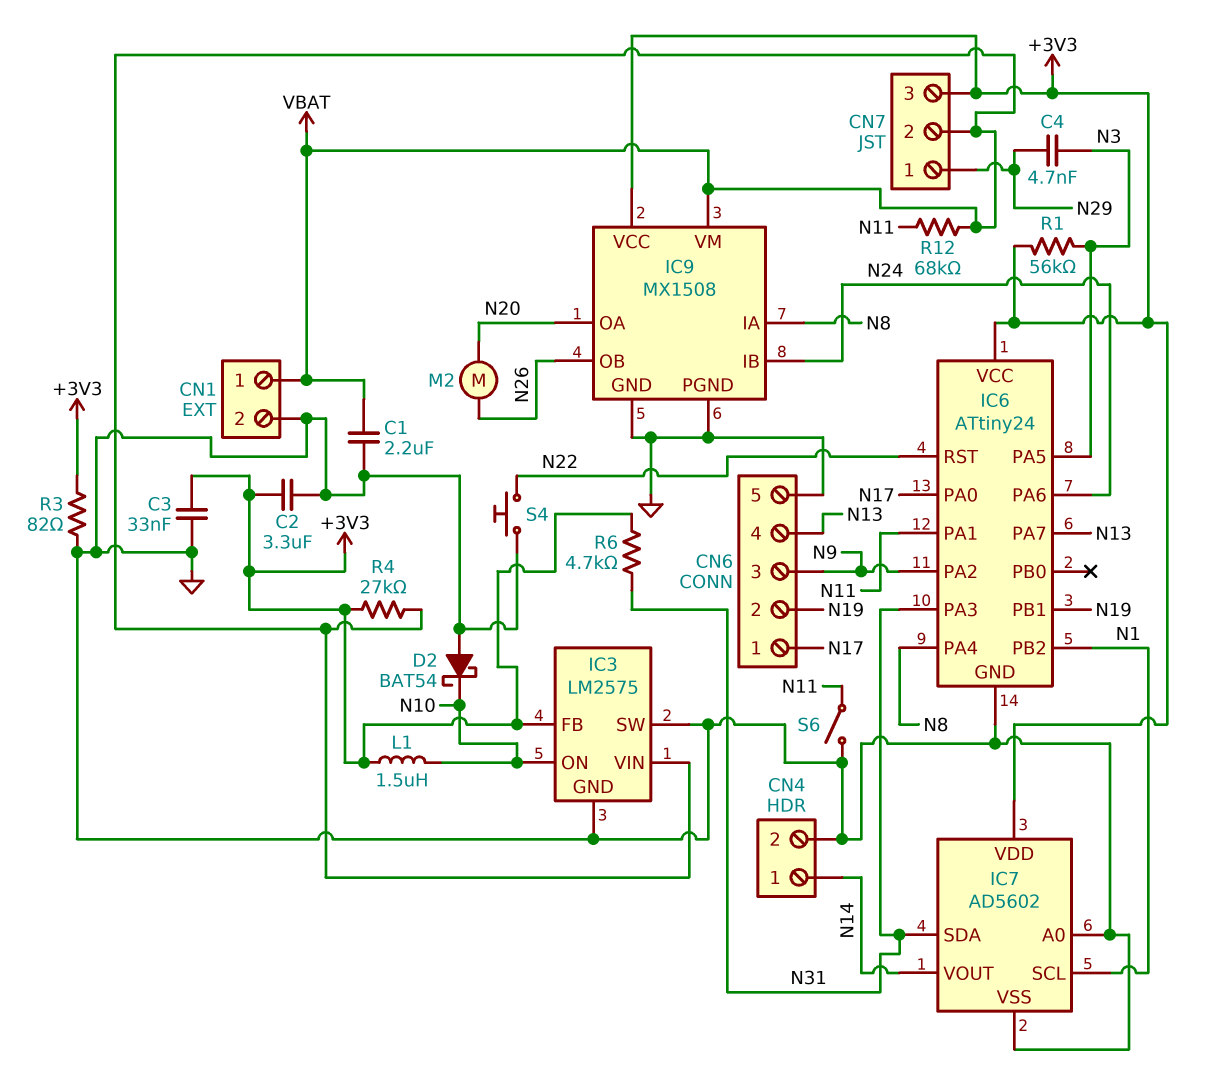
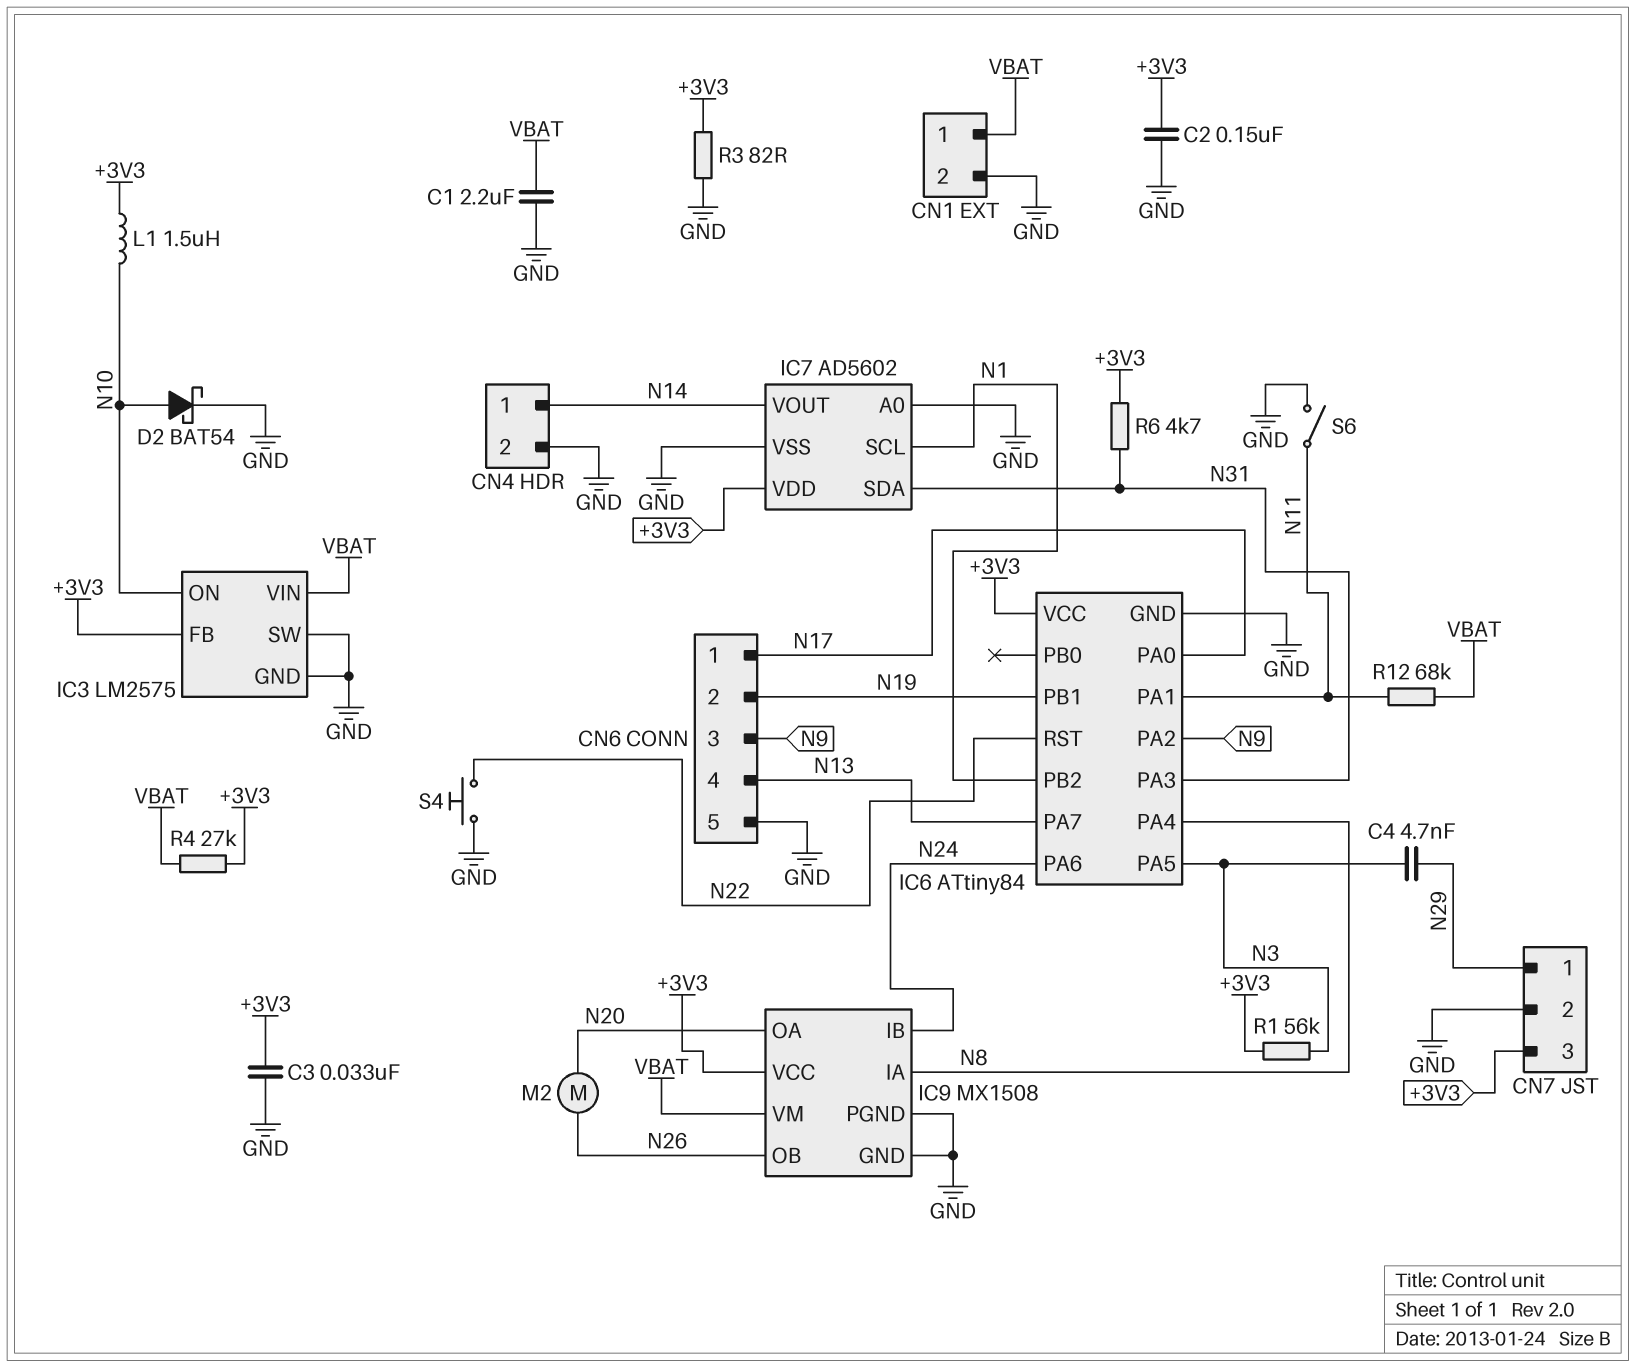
C2: 3.3uF (+3V3, GND) -> 150nF (+3V3, GND)
CN7 pin 2: VBAT -> GND
D2: schottky BAT54 (A GND, K N10) -> schottky BAT54 (A N10, K GND)
IC6: ATtiny24 -> ATtiny84

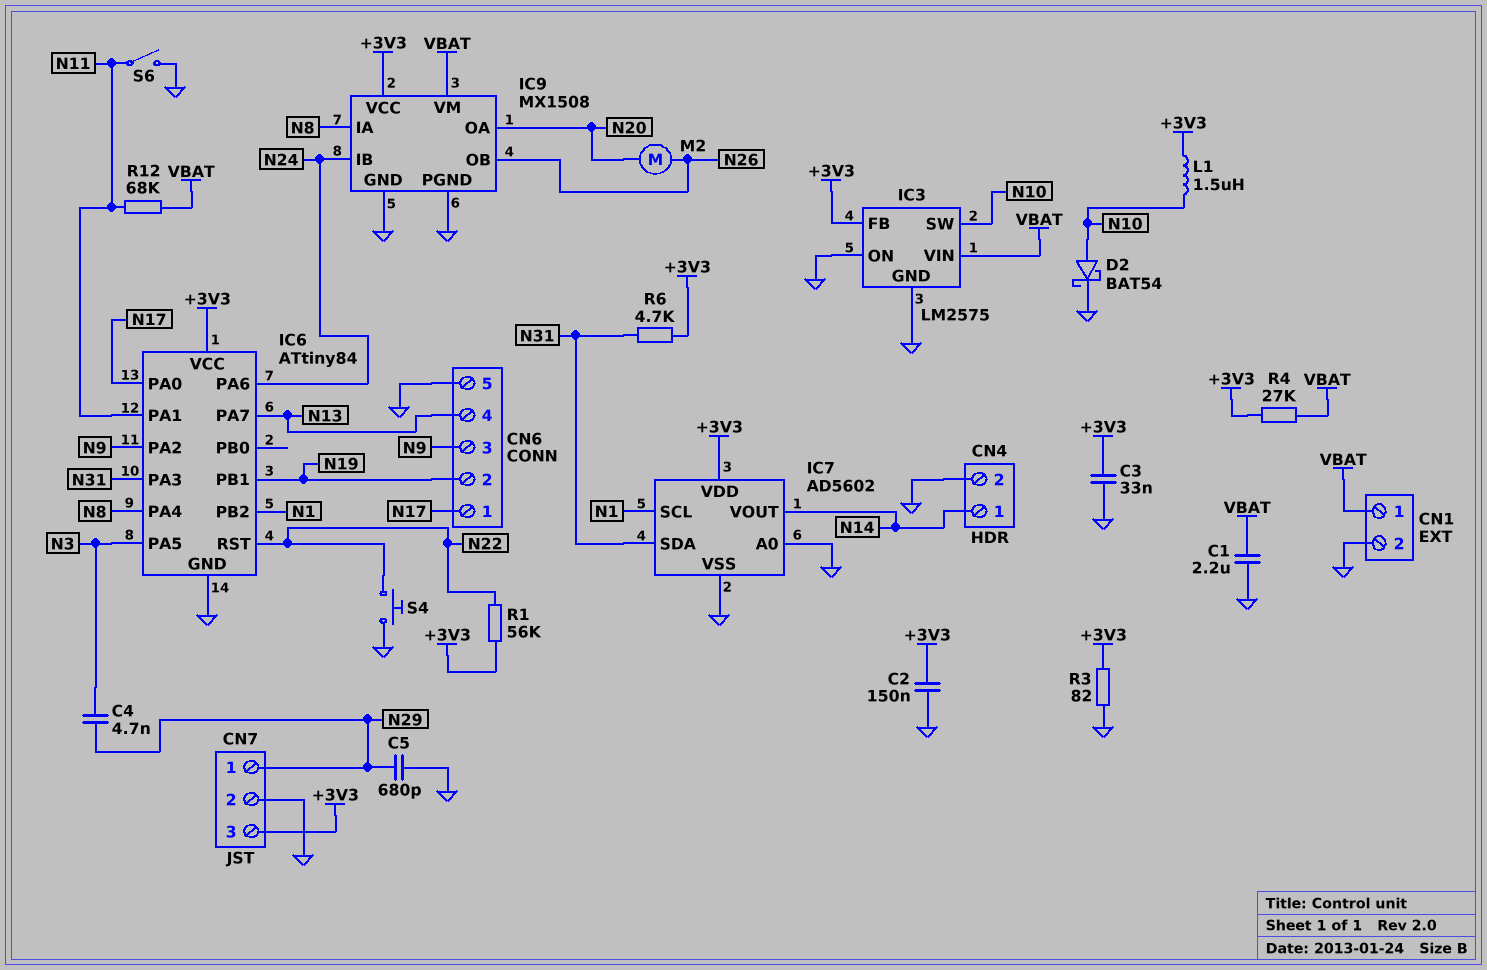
C5: none -> 680pF (GND, N29)
IC3 pin ON: N10 -> GND
IC3 pin SW: GND -> N10
R1: 56k (+3V3, N3) -> 56k (+3V3, N22)

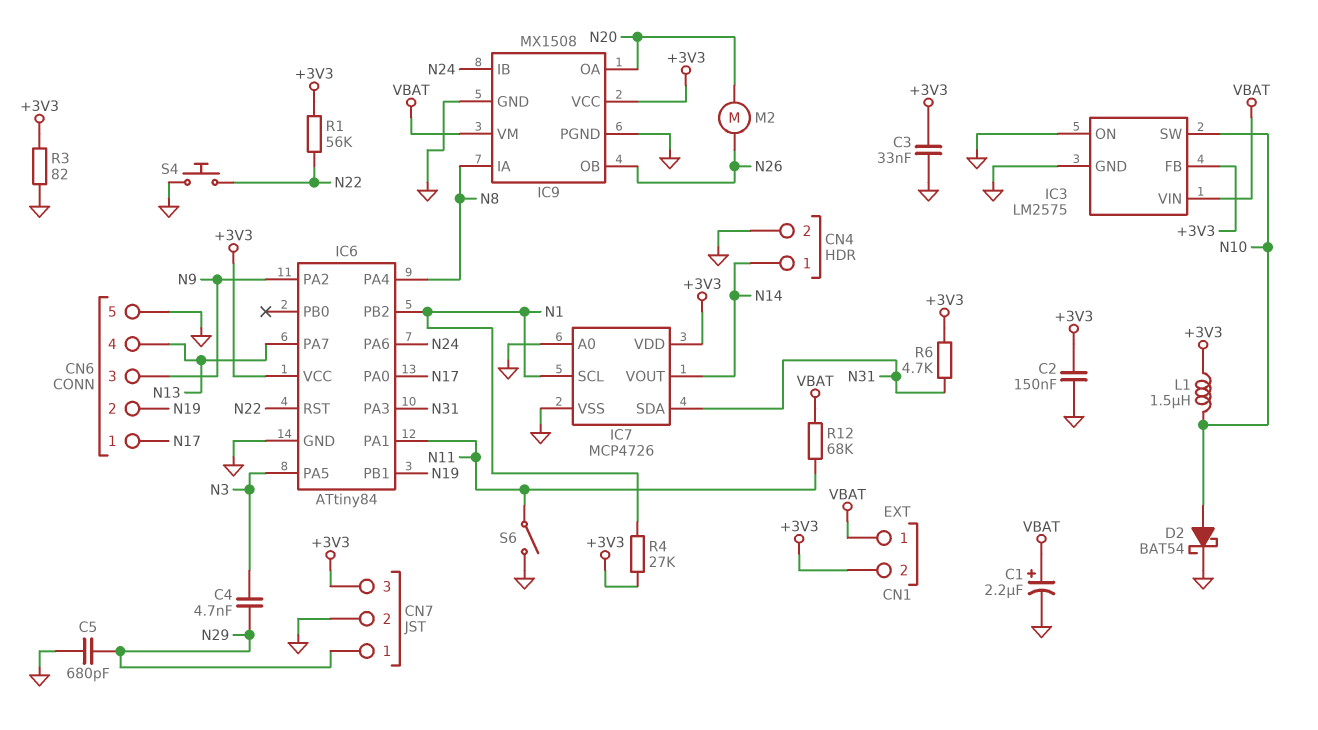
C1: 2.2uF (GND, VBAT) -> 2.2uF (plus VBAT, minus GND)
CN1 pin 2: GND -> +3V3
IC7: AD5602 -> MCP4726
R4: 27k (+3V3, VBAT) -> 27k (+3V3, N1)

